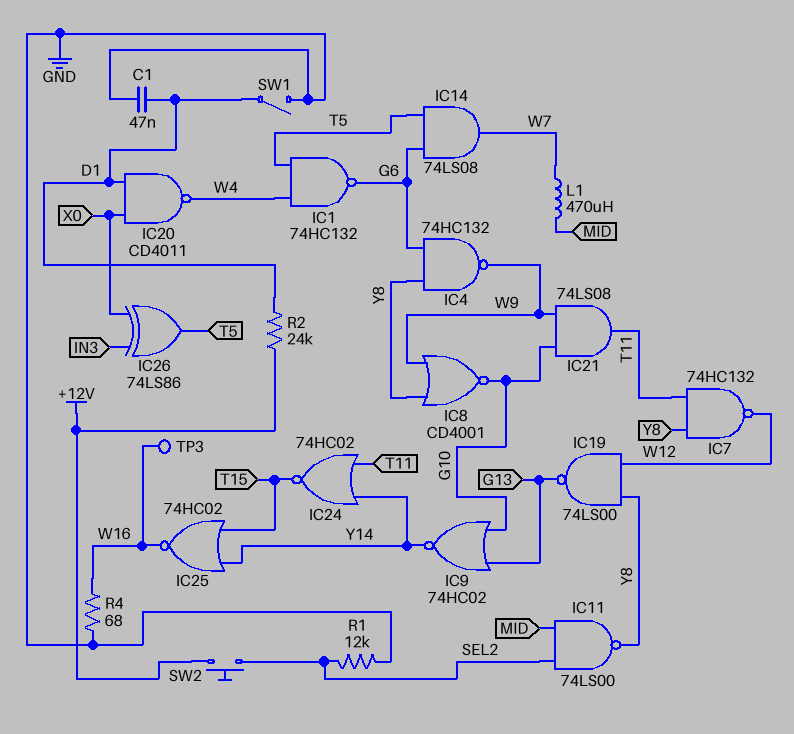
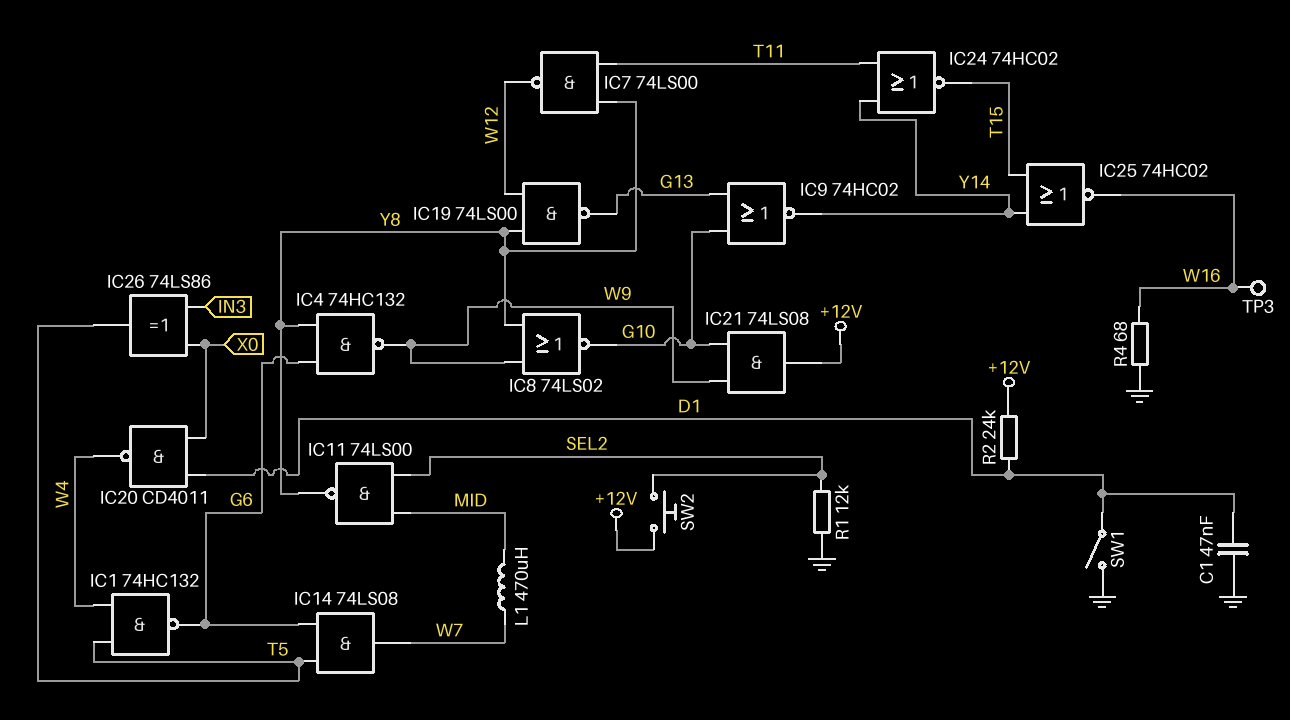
IC7: NAND 74HC132 (in T11, in Y8, out W12) -> NAND 74LS00 (in T11, in Y8, out W12)
IC8: NOR CD4001 (in W9, in Y8, out G10) -> NOR 74LS02 (in W9, in Y8, out G10)
IC21: AND 74LS08 (in G10, in W9, out T11) -> AND 74LS08 (in G10, in W9, out +12V)

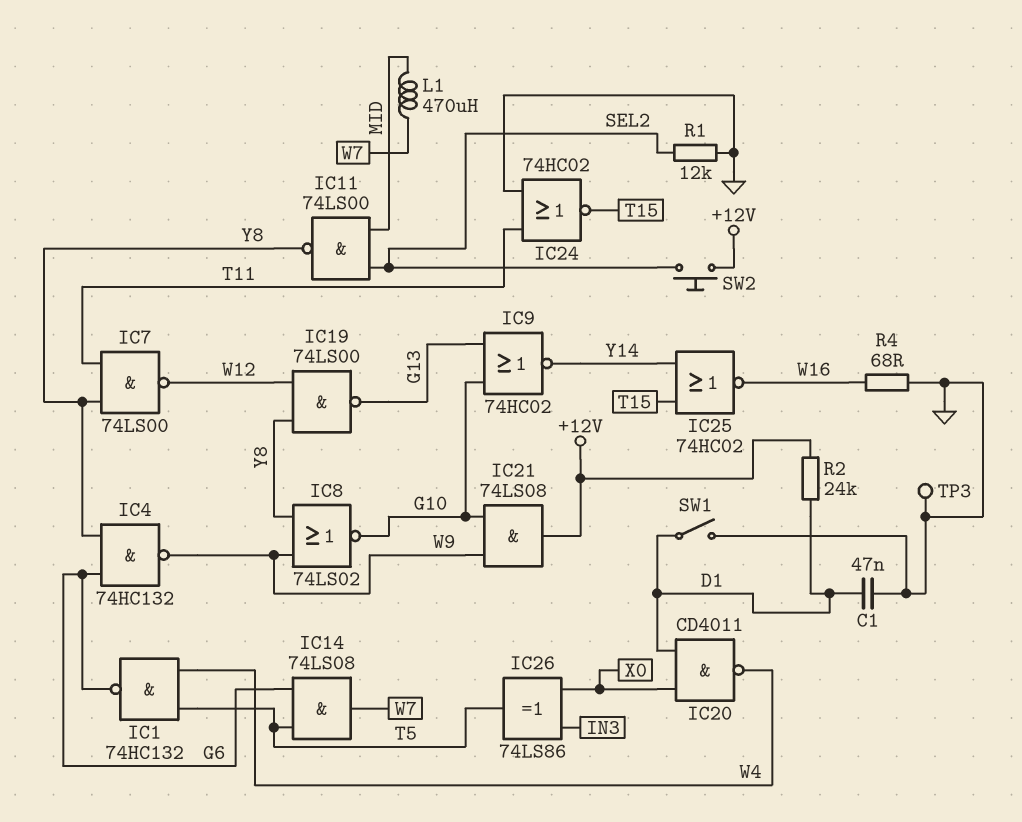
IC24: NOR 74HC02 (in T11, in Y14, out T15) -> NOR 74HC02 (in GND, in T11, out T15)
TP3: test point (W16) -> test point (GND)

